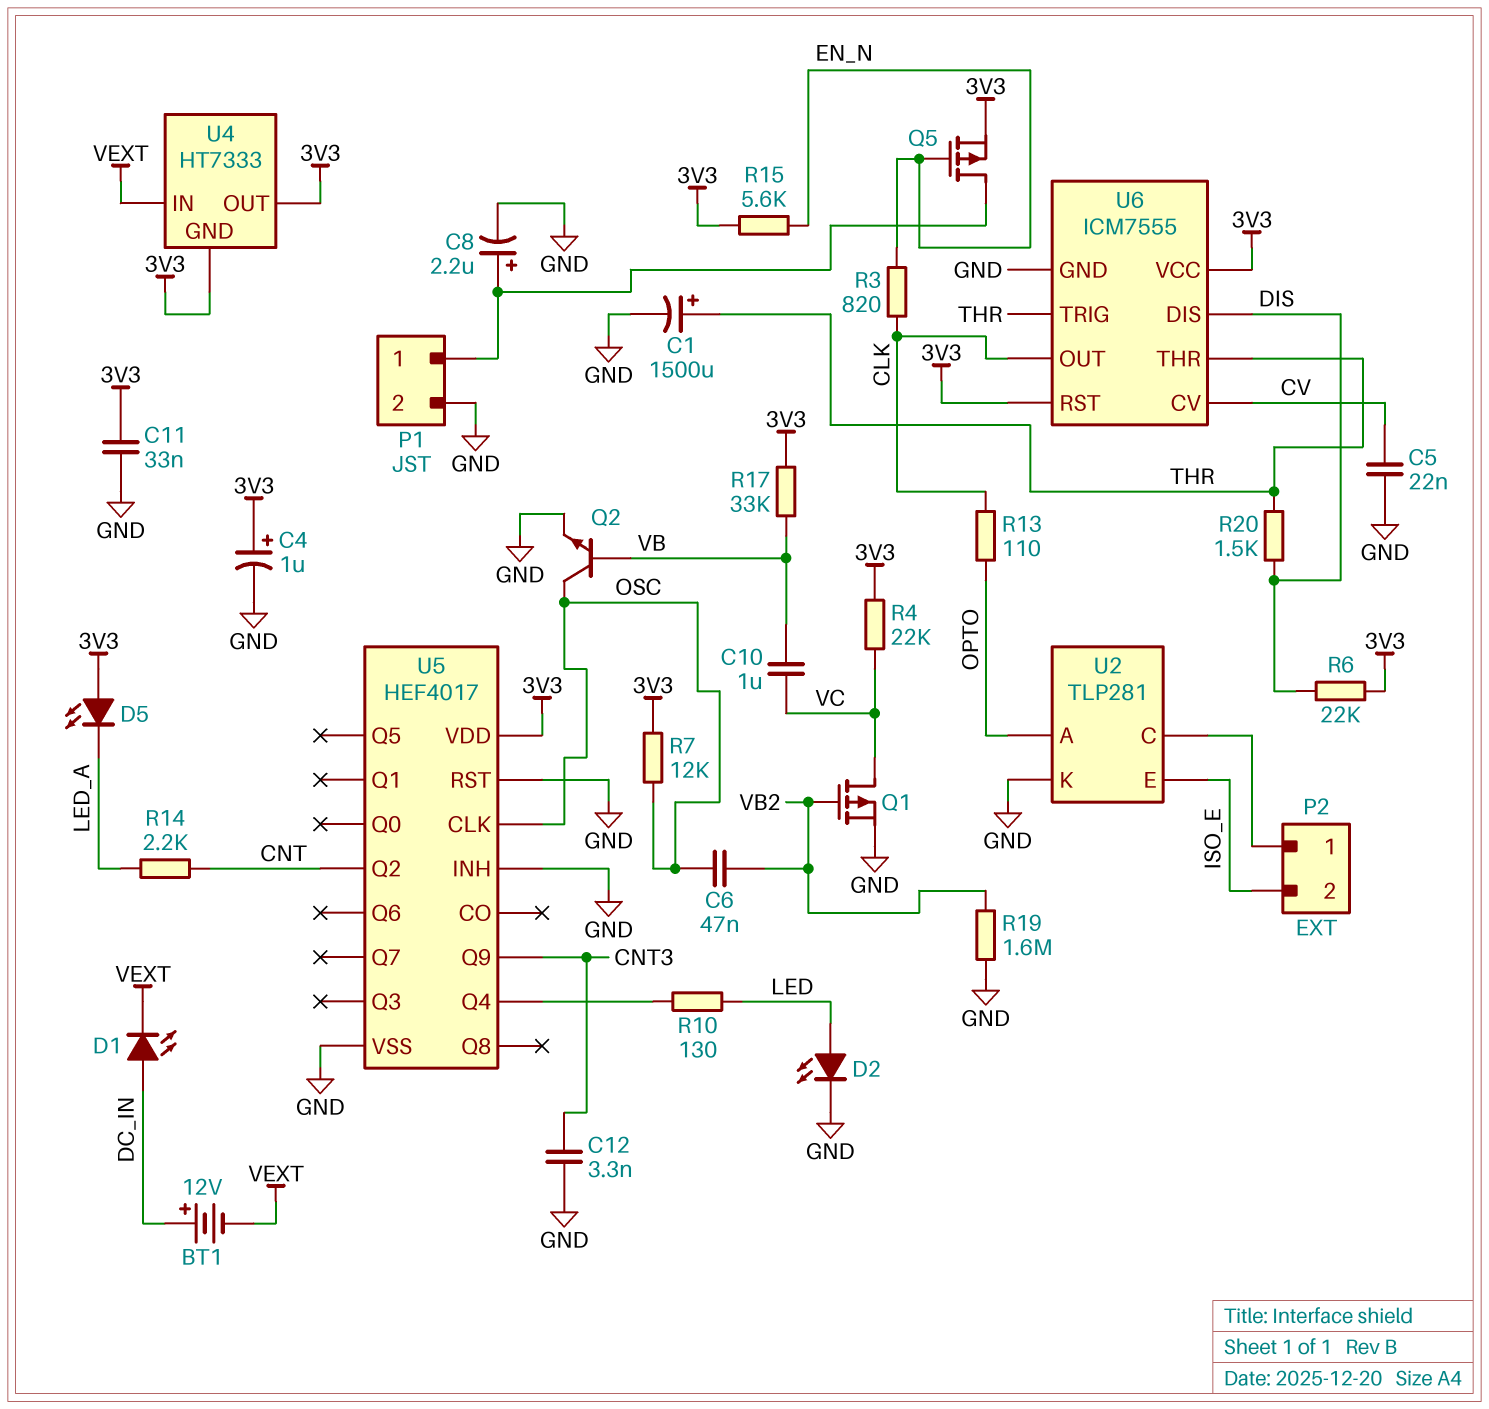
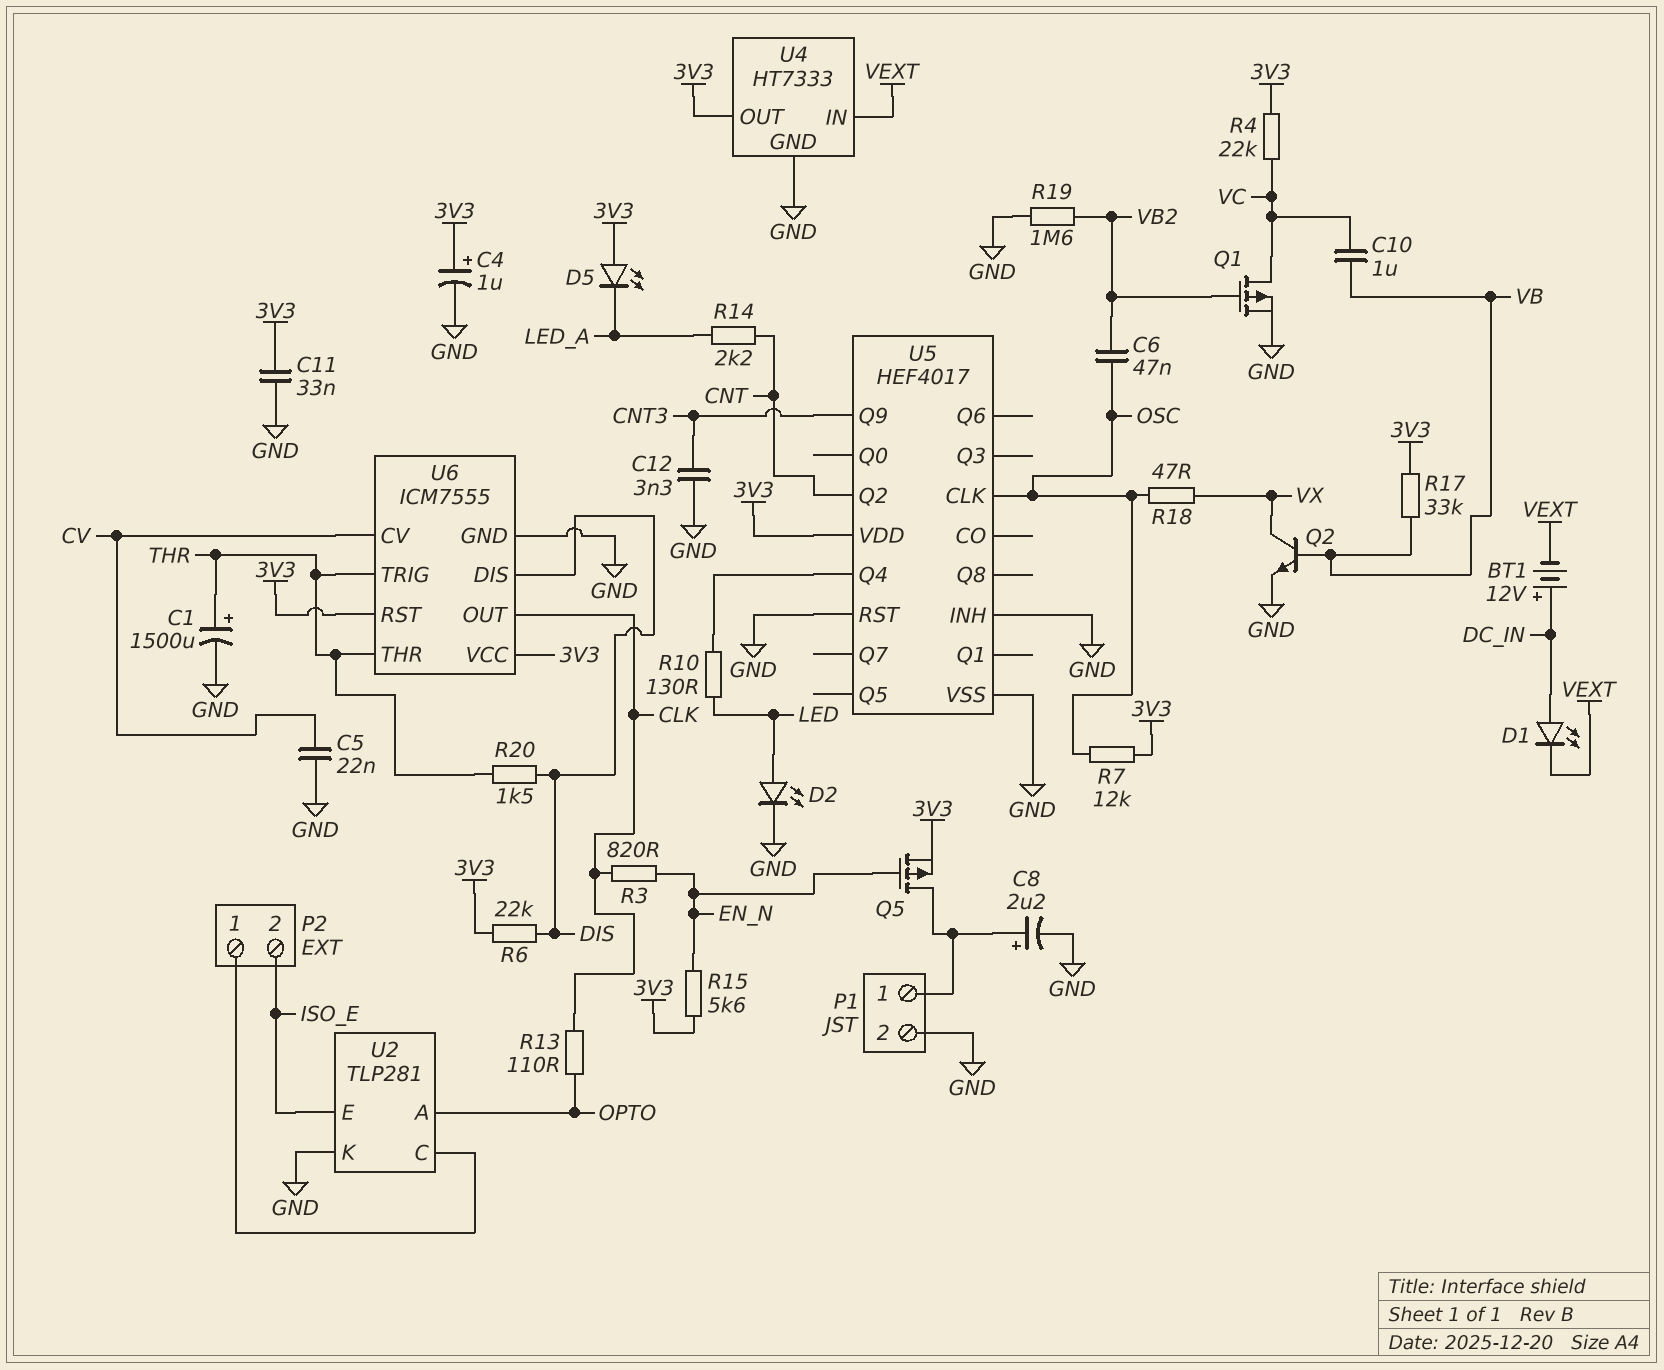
Q2: NPN (B VB, C OSC, E GND) -> NPN (B VB, C VX, E GND)
R18: none -> 47 (OSC, VX)
U4 pin GND: 3V3 -> GND

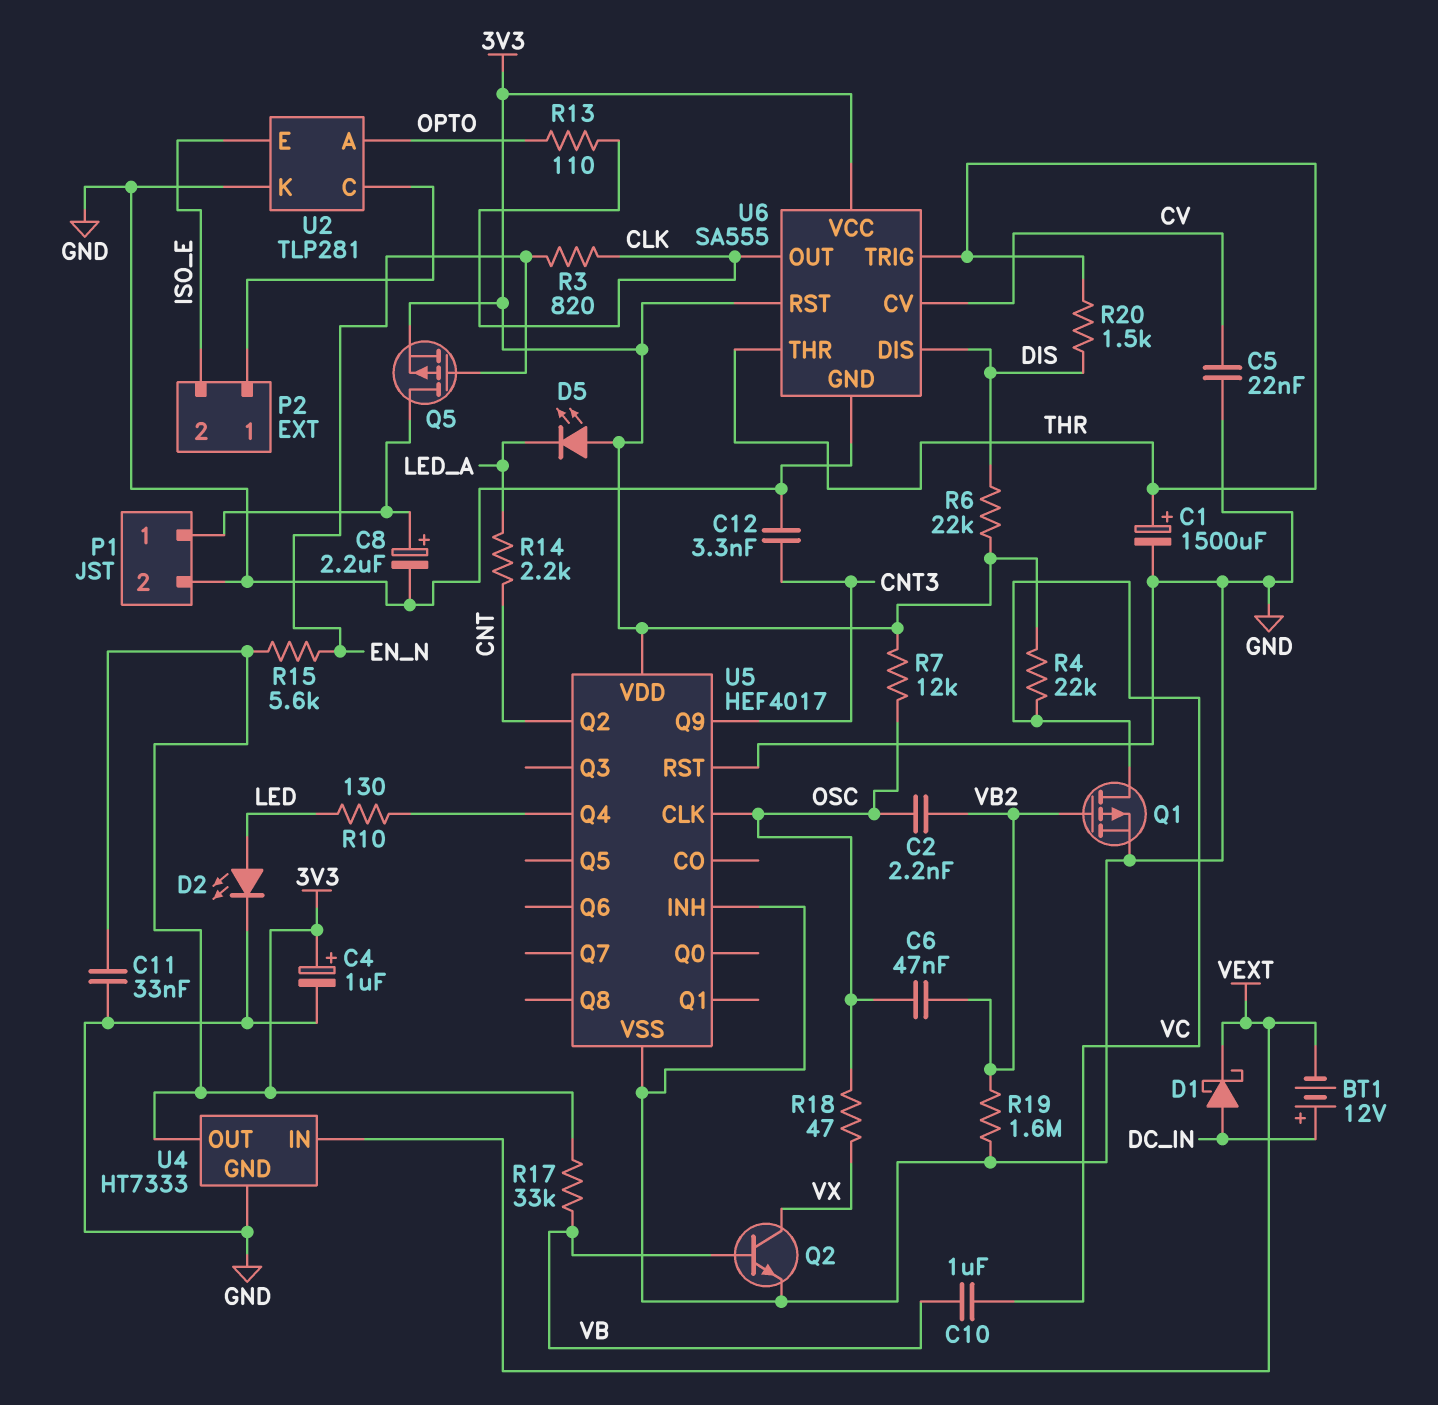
C2: none -> 2.2nF (OSC, VB2)
D1: LED (A DC_IN, K VEXT) -> schottky (A DC_IN, K VEXT)
U6: ICM7555 -> SA555

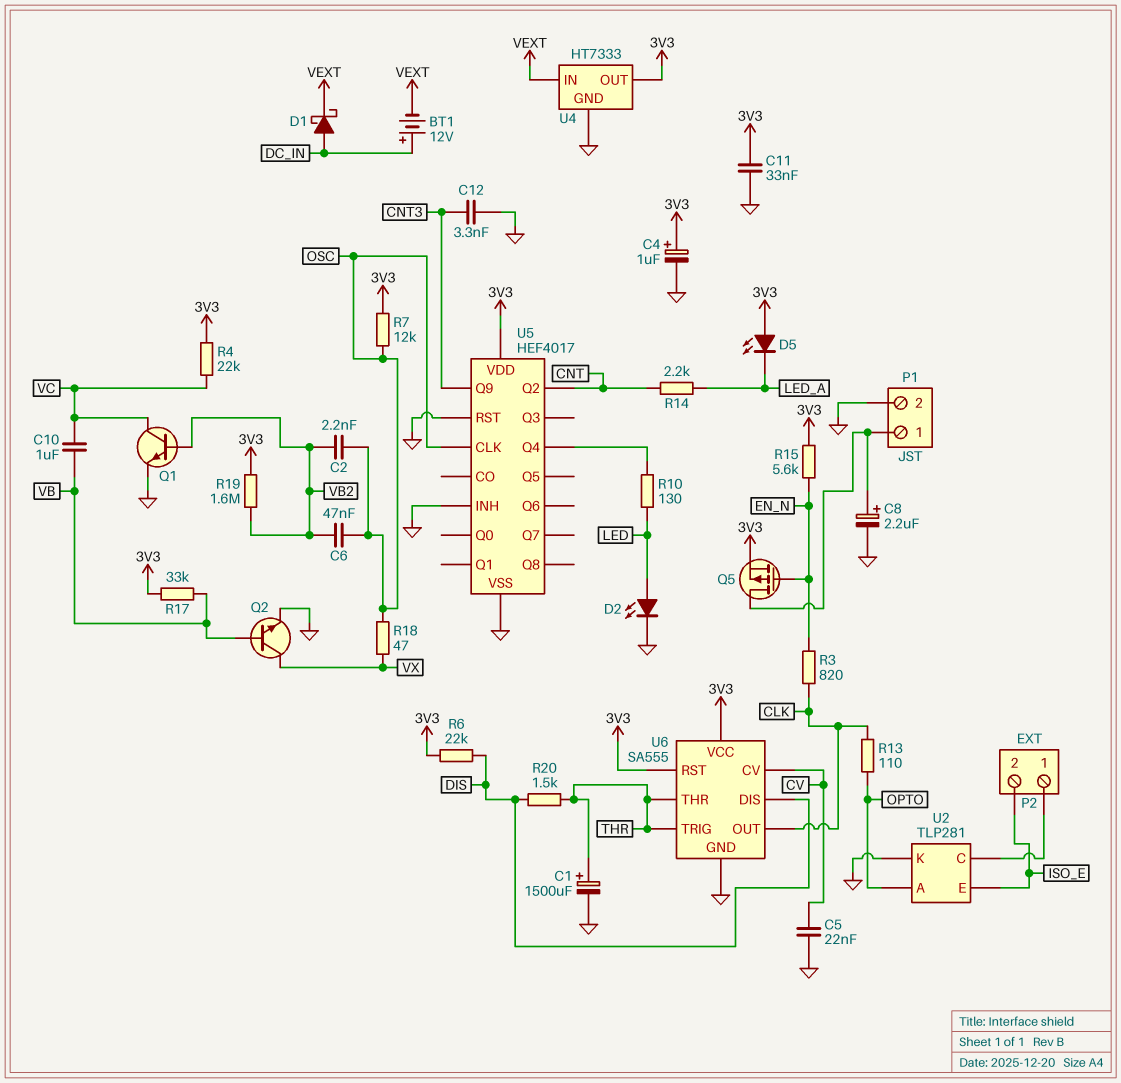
Q1: PMOS (G VB2, D VC, S GND) -> NPN (B VB2, C VC, E GND)
R19: 1.6M (GND, VB2) -> 1.6M (3V3, VB2)

